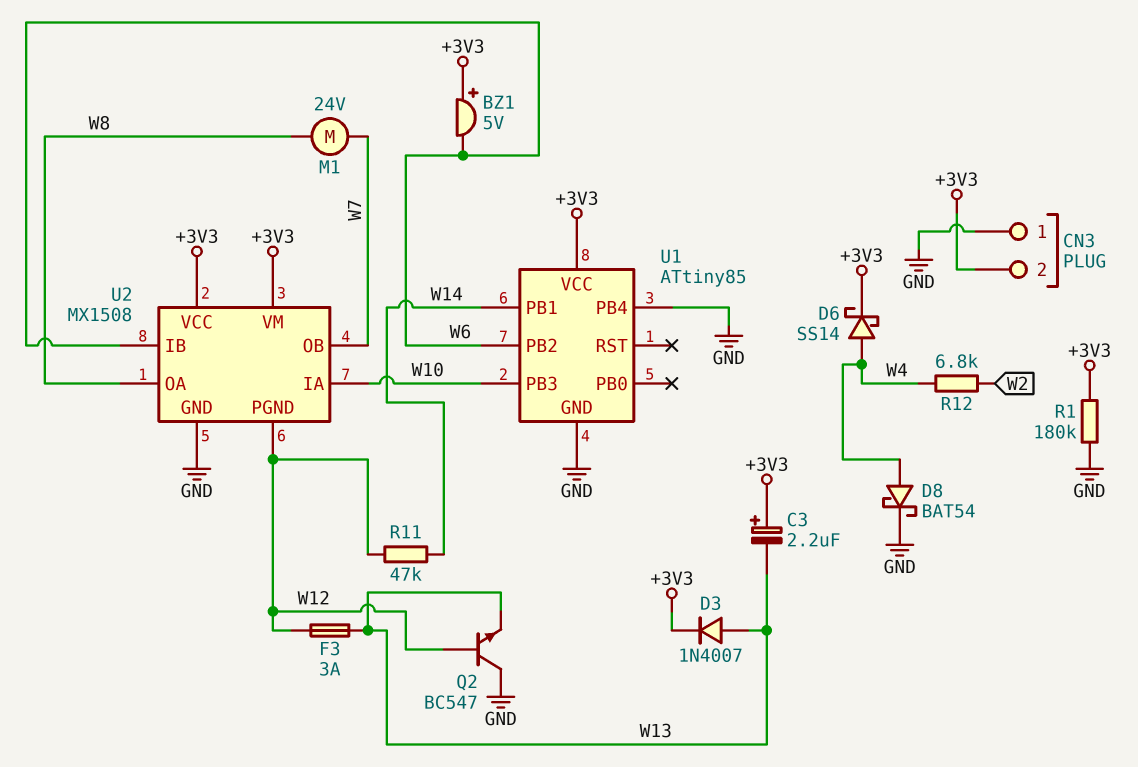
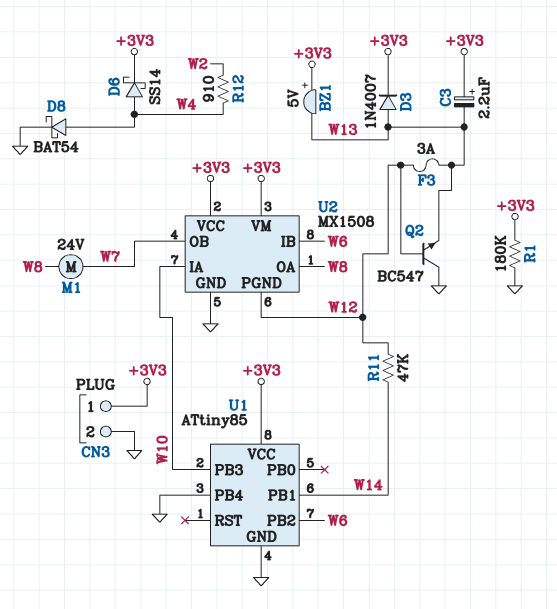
BZ1: buzzer 5V (plus +3V3, minus W6) -> buzzer 5V (plus +3V3, minus W13)
CN3 pin 1: GND -> +3V3
CN3 pin 2: +3V3 -> GND
R12: 6.8k (W2, W4) -> 910 (W2, W4)

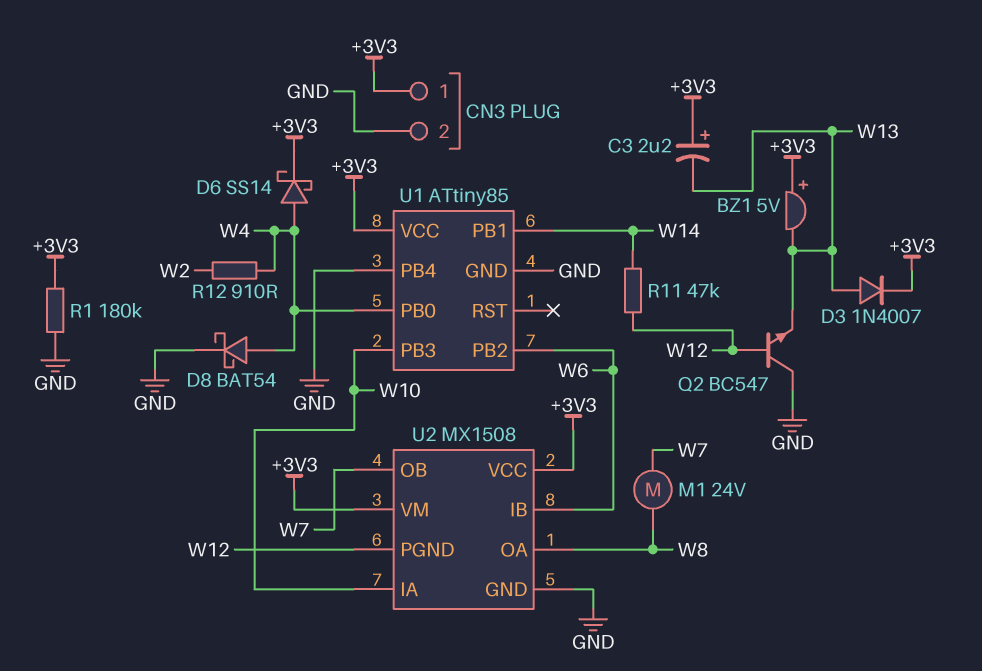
F3: 3A (W12, W13) -> none
U1 pin PB0: none -> W4

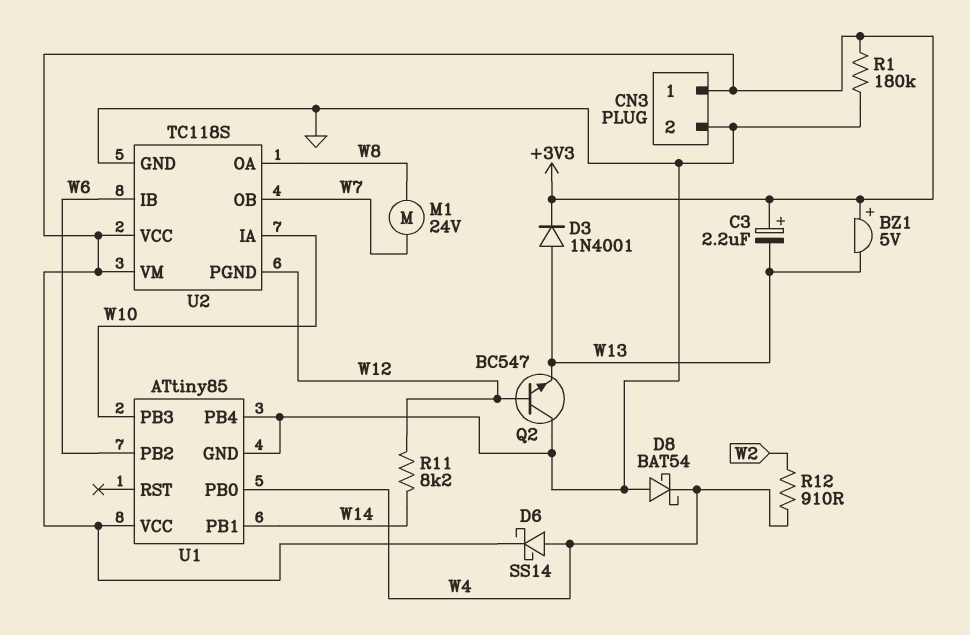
D3: diode 1N4007 (A W13, K +3V3) -> diode 1N4001 (A W13, K +3V3)
D8: schottky BAT54 (A W4, K GND) -> schottky BAT54 (A GND, K W4)
R11: 47k (W12, W14) -> 8.2k (W12, W14)
U2: MX1508 -> TC118S

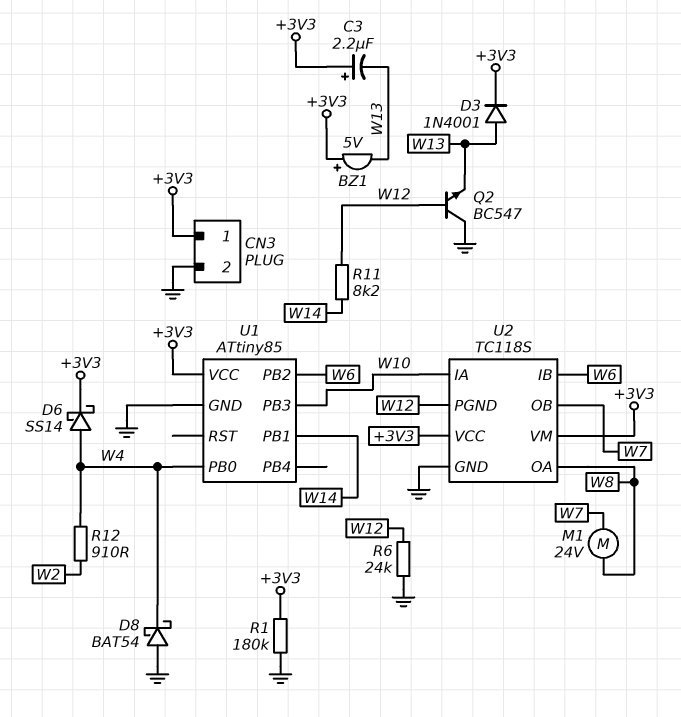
R6: none -> 24k (GND, W12)
U1 pin PB4: GND -> none

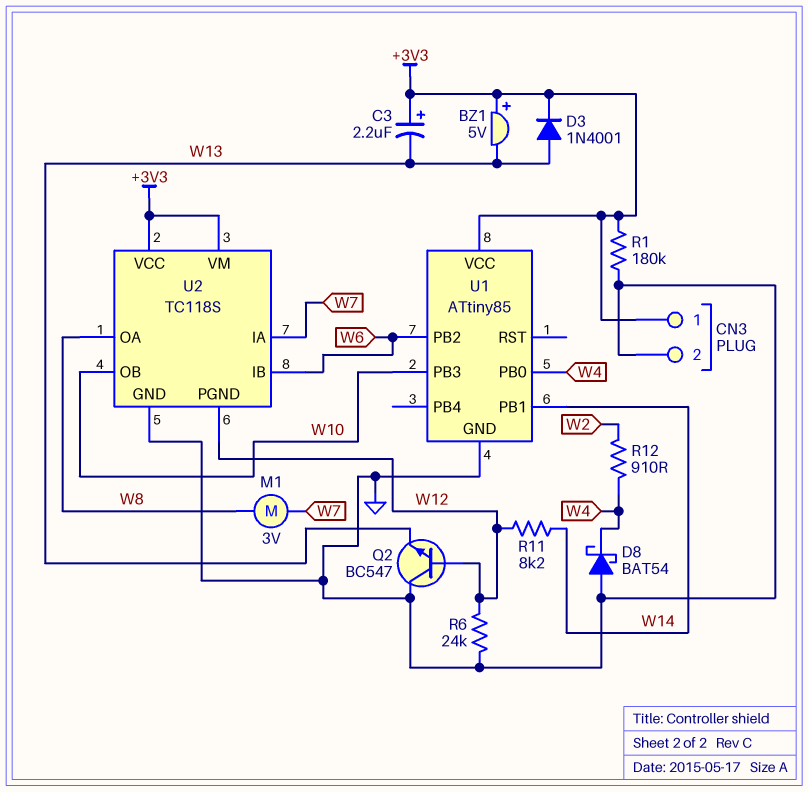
D6: schottky SS14 (A W4, K +3V3) -> none
M1: motor 24V (W7, W8) -> motor 3V (W7, W8)
U2 pin IA: W10 -> W7
U2 pin OB: W7 -> W10

